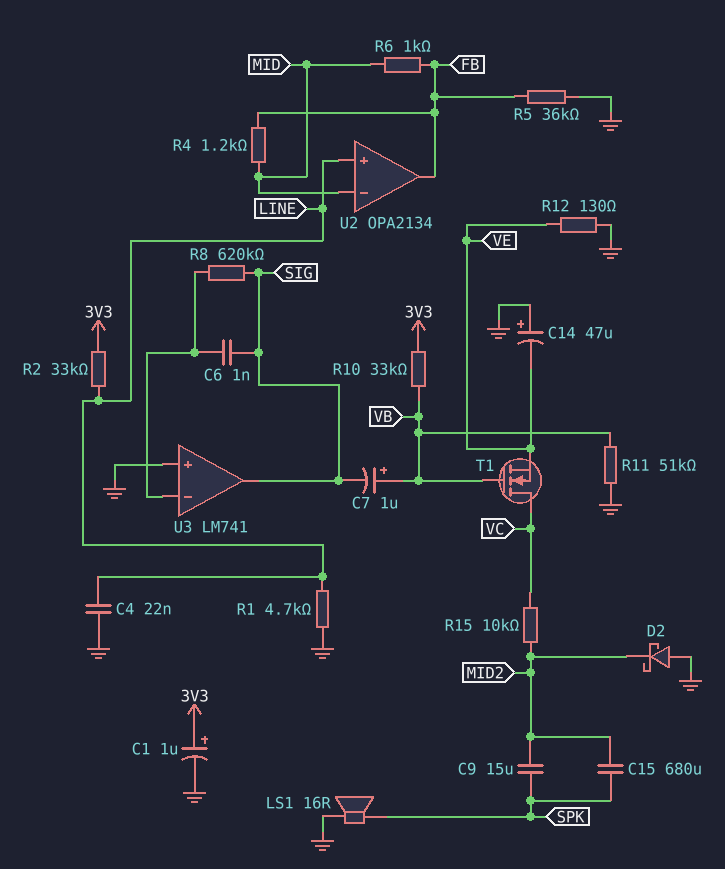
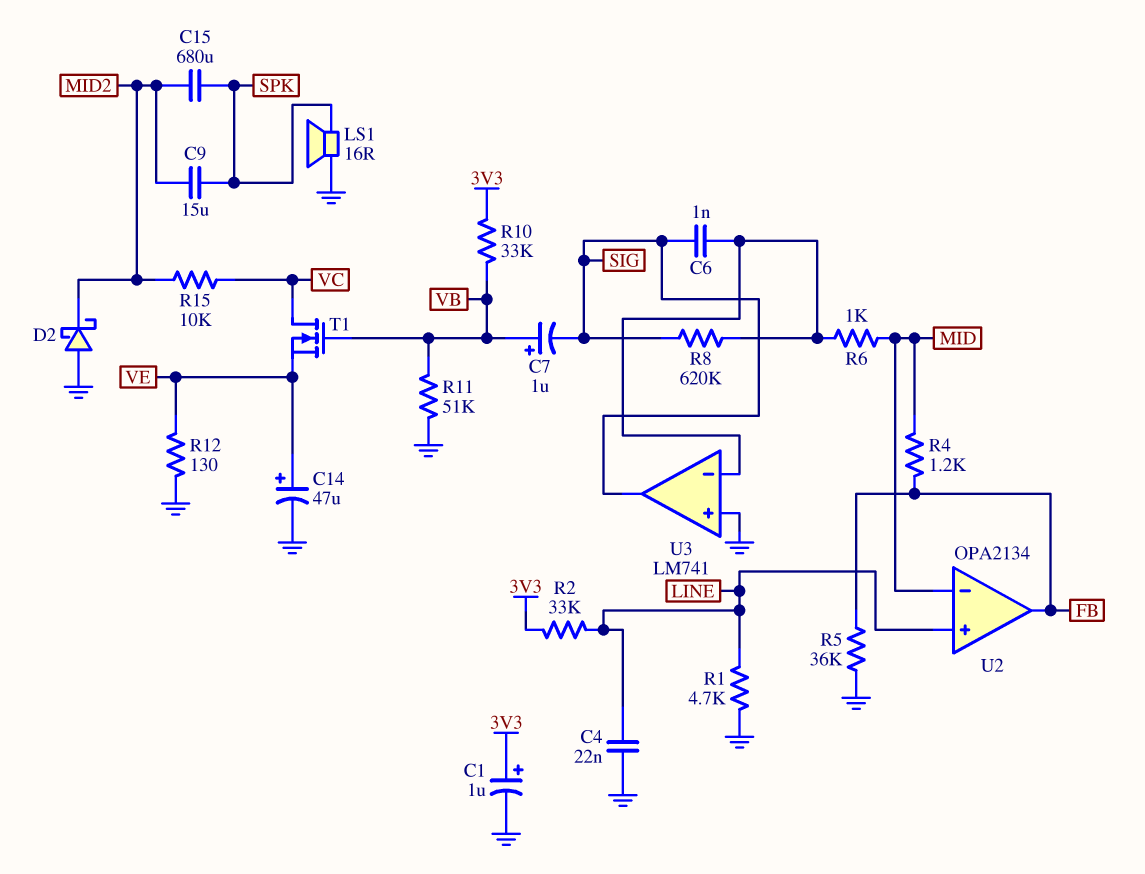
C14: 47uF (plus GND, minus VE) -> 47uF (plus VE, minus GND)
R6: 1k (FB, MID) -> 1k (MID, U3/in-)

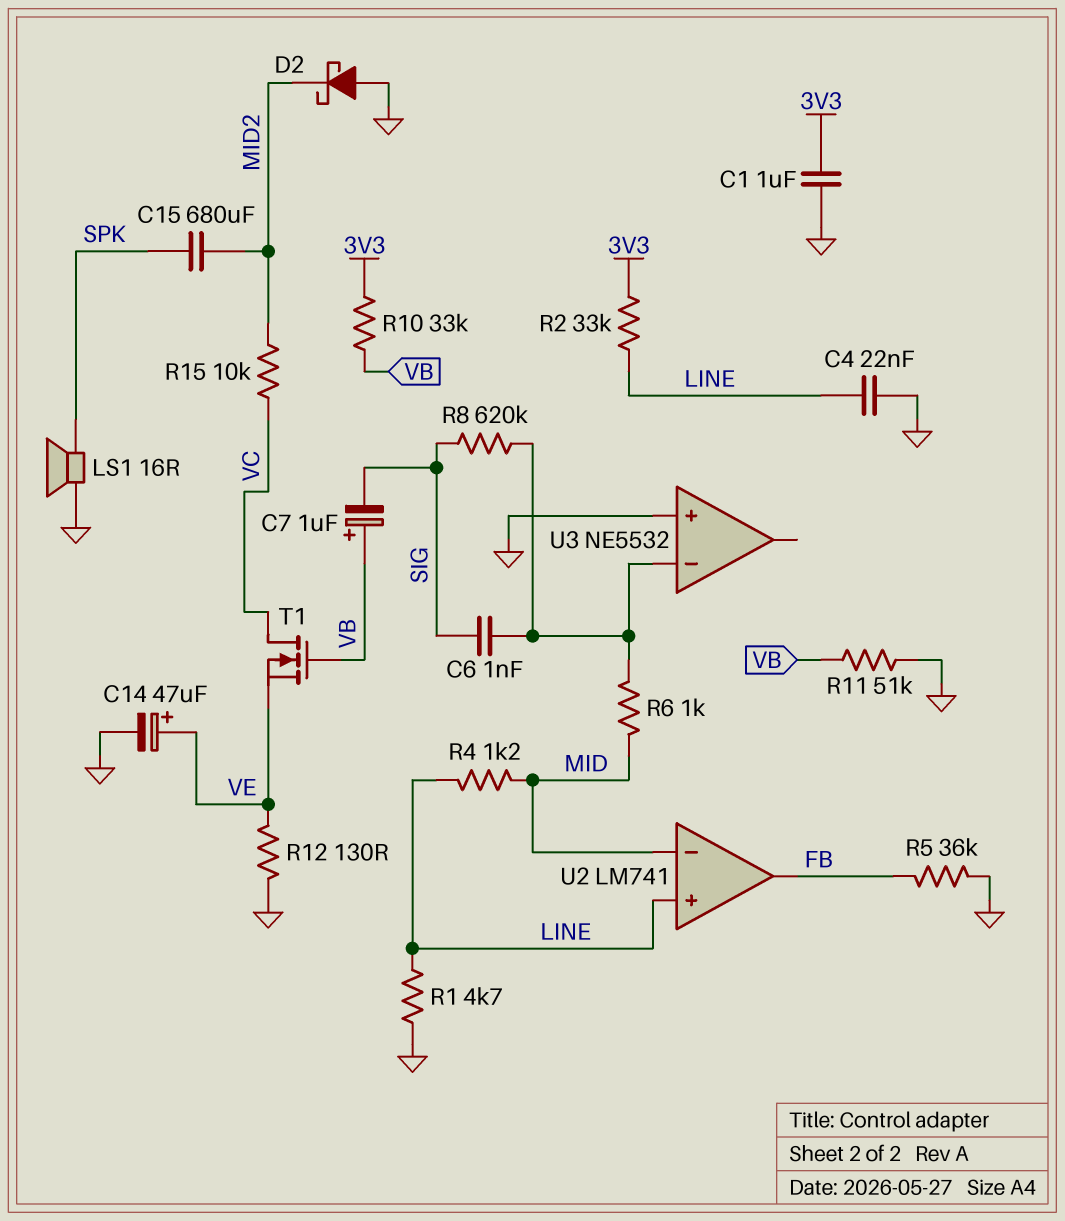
C1: 1uF (plus 3V3, minus GND) -> 1uF (3V3, GND)
C9: 15uF (MID2, SPK) -> none
R4: 1.2k (FB, MID) -> 1.2k (LINE, MID)
U2: OPA2134 -> LM741
U3: LM741 -> NE5532
U3 pin out: SIG -> none

